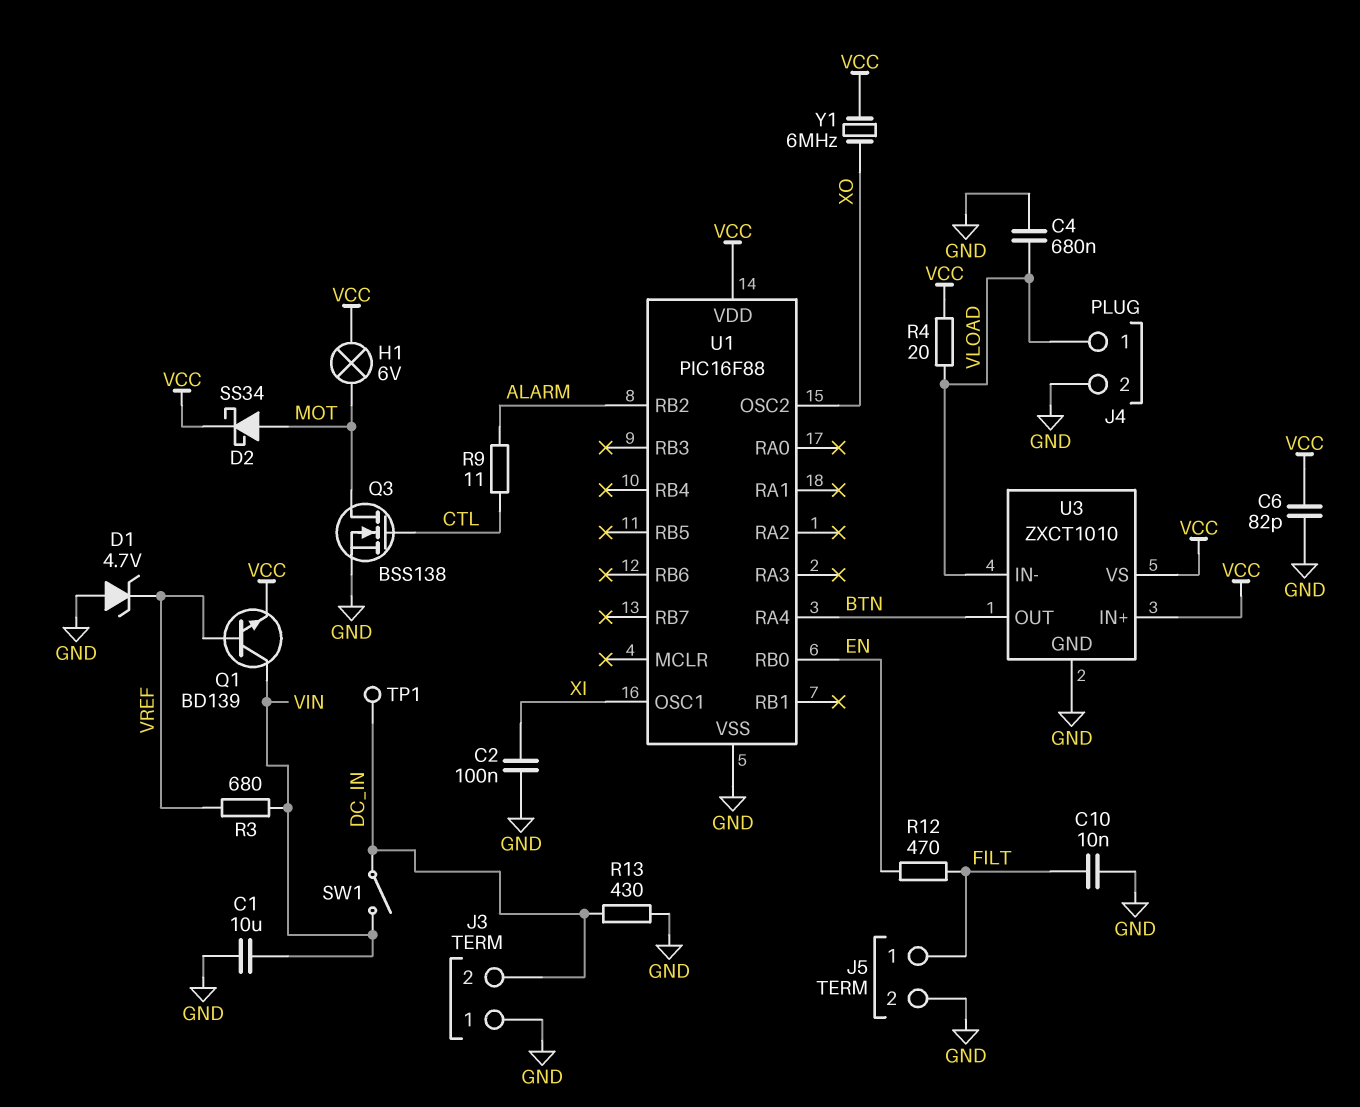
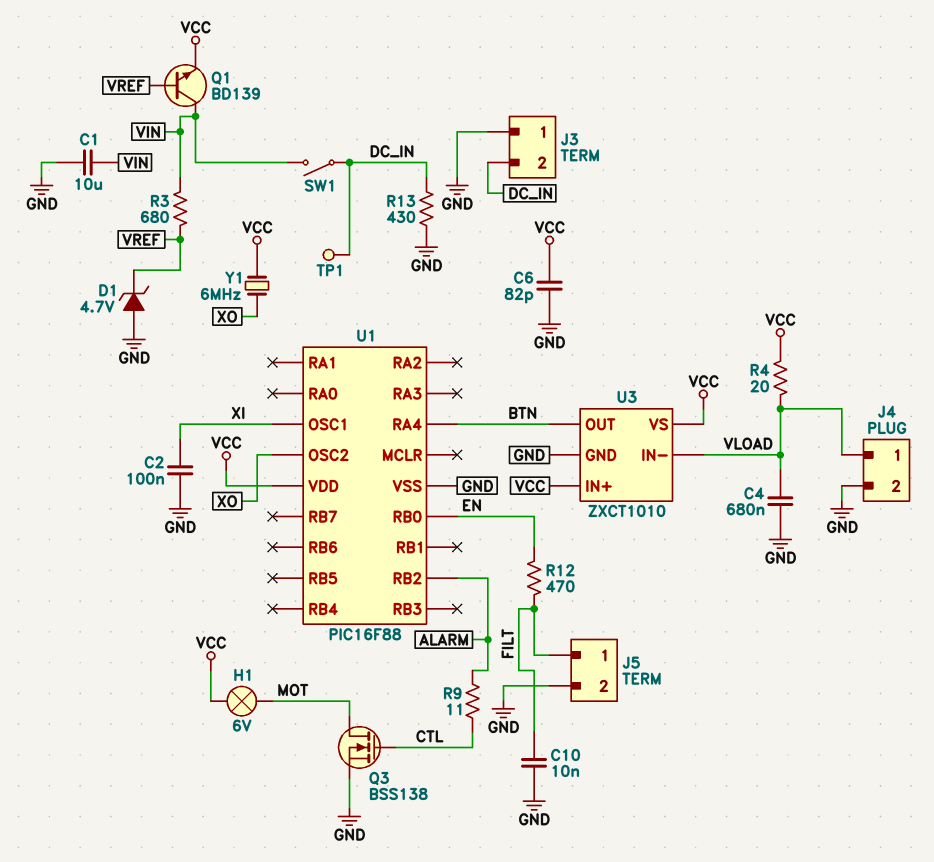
D2: schottky SS34 (A MOT, K VCC) -> none

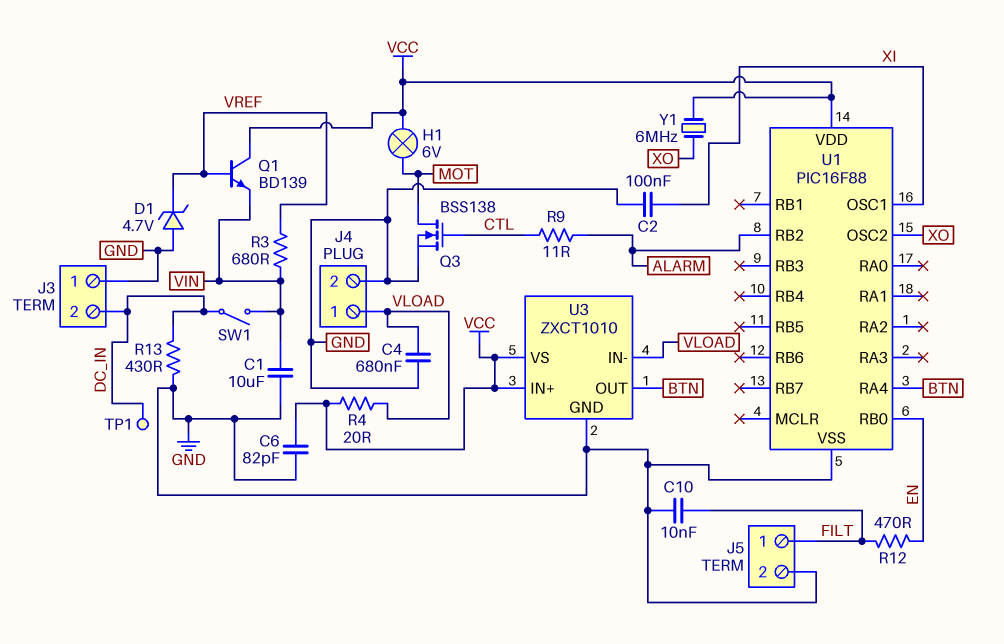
Q1: NPN BD139 (B VREF, C VIN, E VCC) -> NPN BD139 (B VREF, C VCC, E VIN)

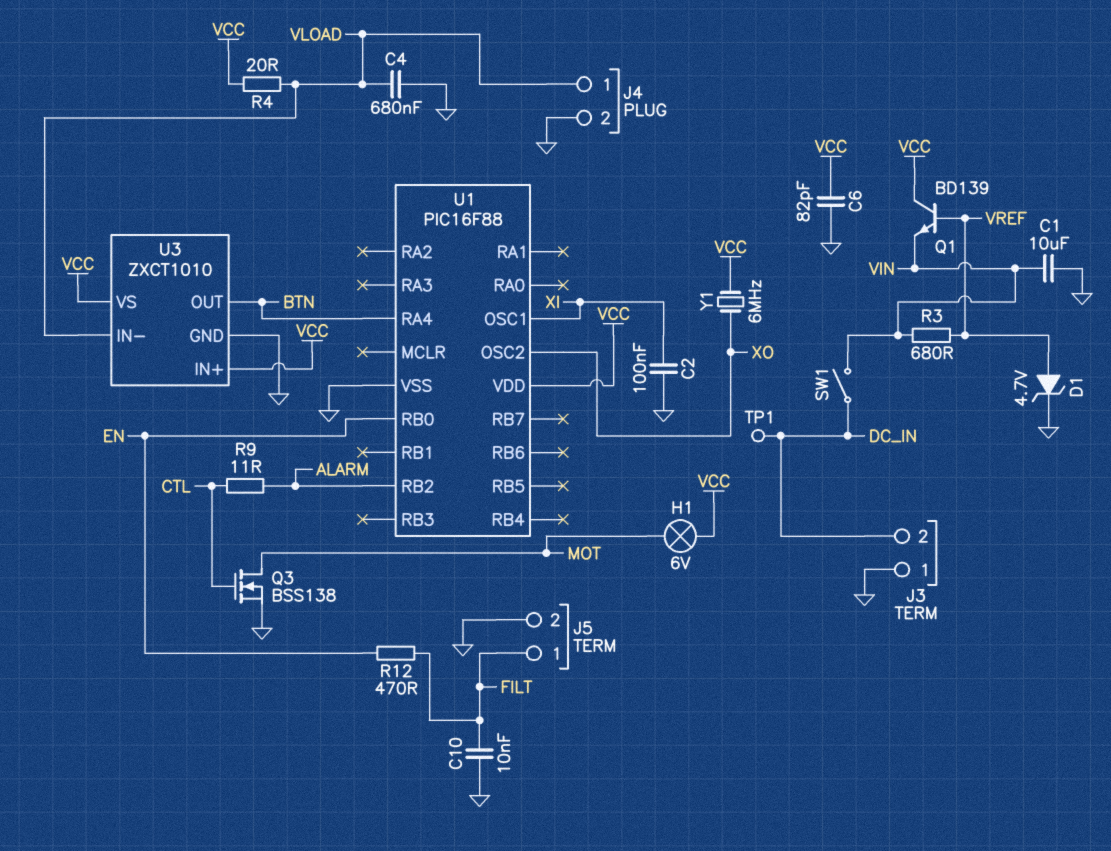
D1: zener 4.7V (A GND, K VREF) -> zener 4.7V (A VREF, K GND)
R13: 430 (DC_IN, GND) -> none

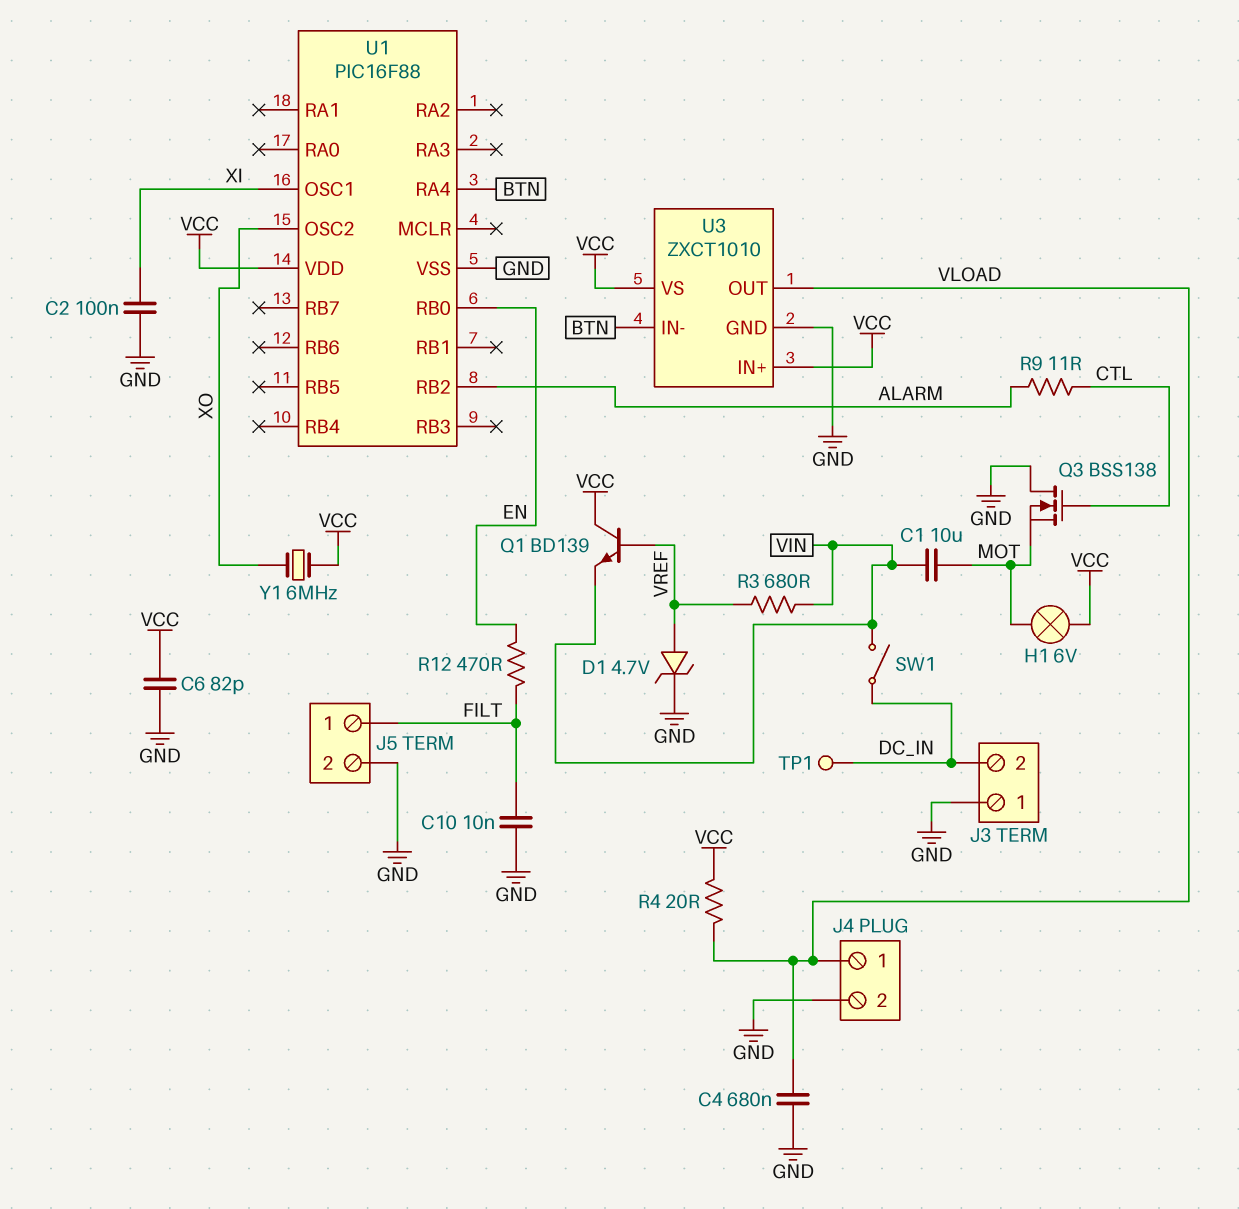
C1: 10uF (GND, VIN) -> 10uF (MOT, VIN)
Q3: NMOS BSS138 (G CTL, D MOT, S GND) -> NMOS BSS138 (G CTL, D GND, S MOT)
U3 pin IN-: VLOAD -> BTN
U3 pin OUT: BTN -> VLOAD

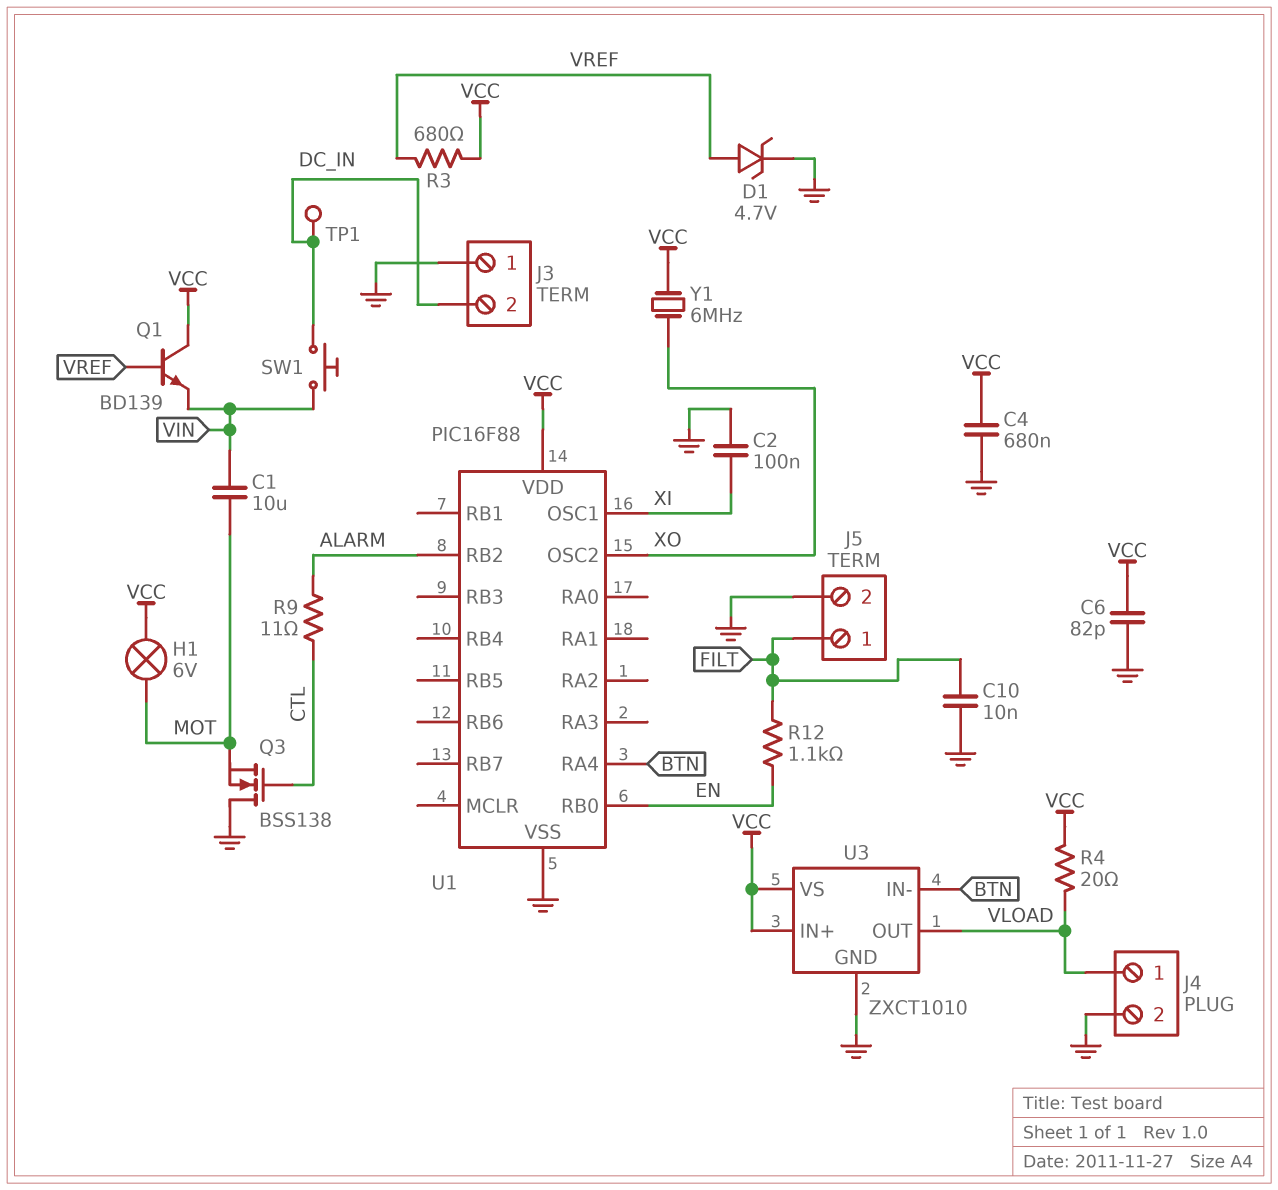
C4: 680nF (GND, VLOAD) -> 680nF (GND, VCC)
R3: 680 (VIN, VREF) -> 680 (VCC, VREF)
R12: 470 (EN, FILT) -> 1.1k (EN, FILT)
SW1: switch (DC_IN, VIN) -> button (DC_IN, VIN)

